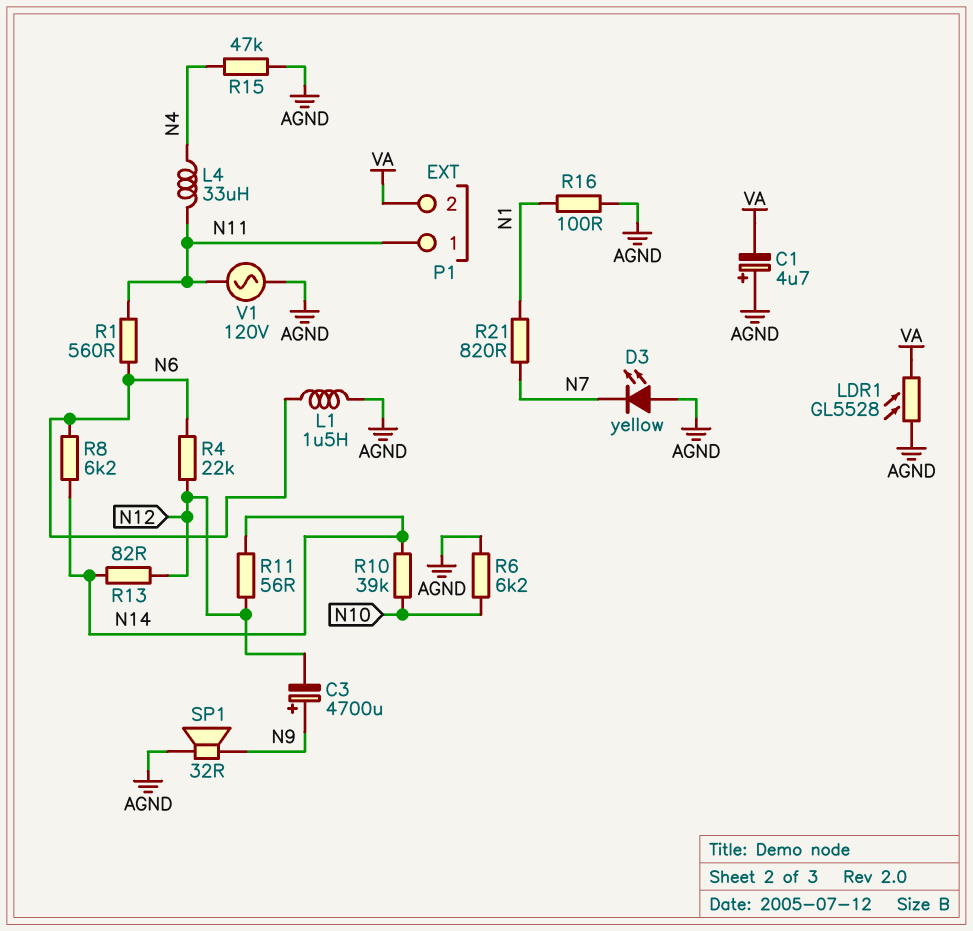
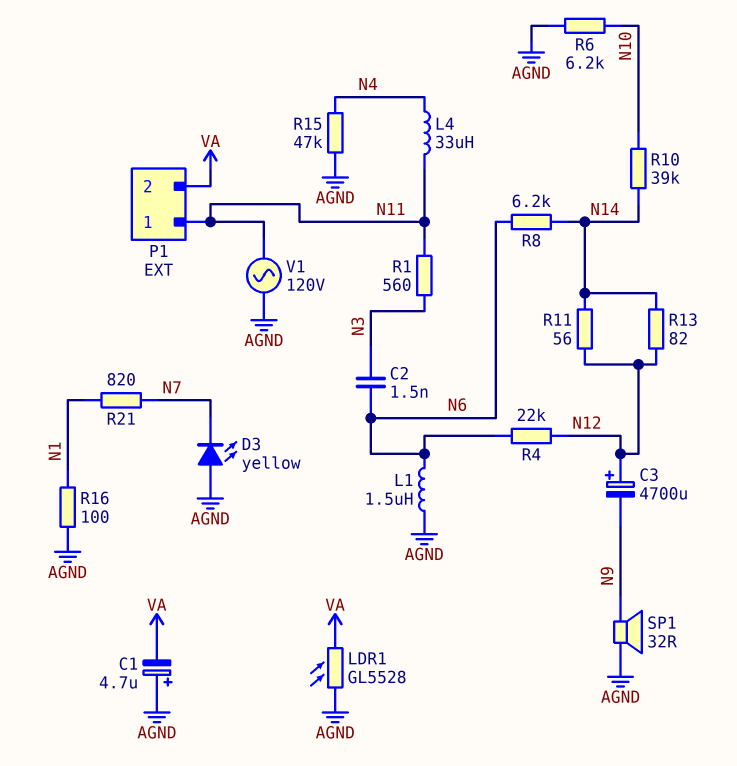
C2: none -> 1.5nF (N3, N6)
C3: 4700uF (plus N9, minus N12) -> 4700uF (plus N12, minus N9)
R1: 560 (N6, N11) -> 560 (N3, N11)

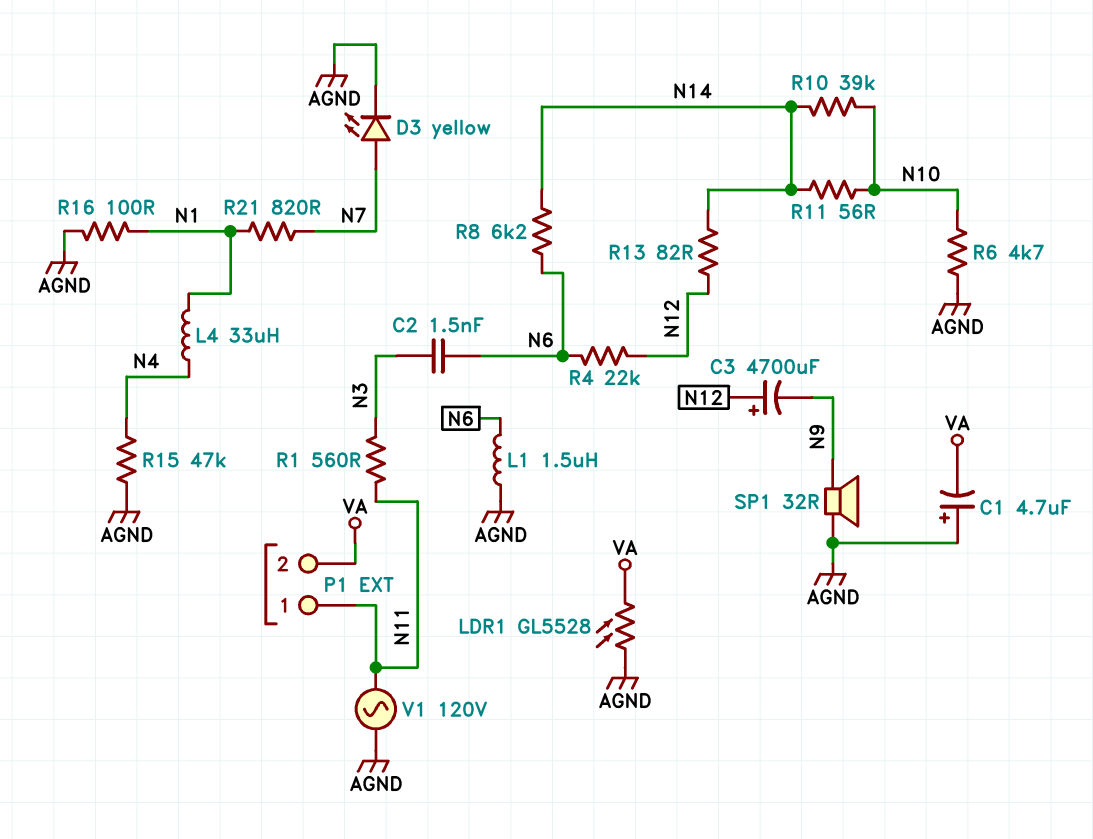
D3: LED yellow (A AGND, K N7) -> LED yellow (A N7, K AGND)
L4: 33uH (N4, N11) -> 33uH (N1, N4)
R6: 6.2k (AGND, N10) -> 4.7k (AGND, N10)
R11: 56 (N12, N14) -> 56 (N10, N14)

